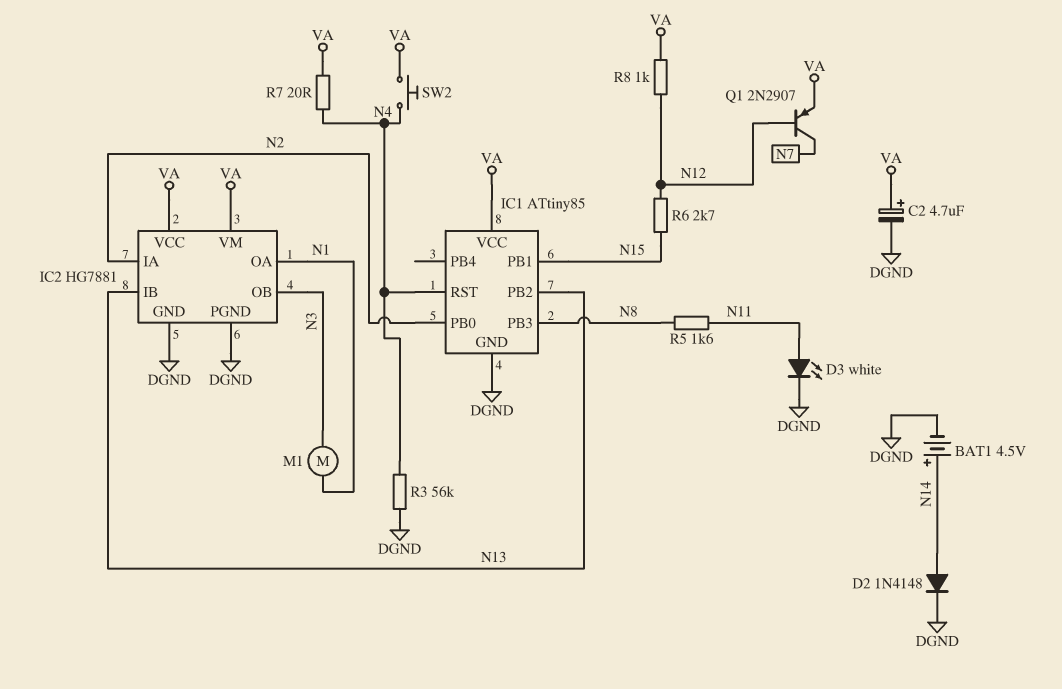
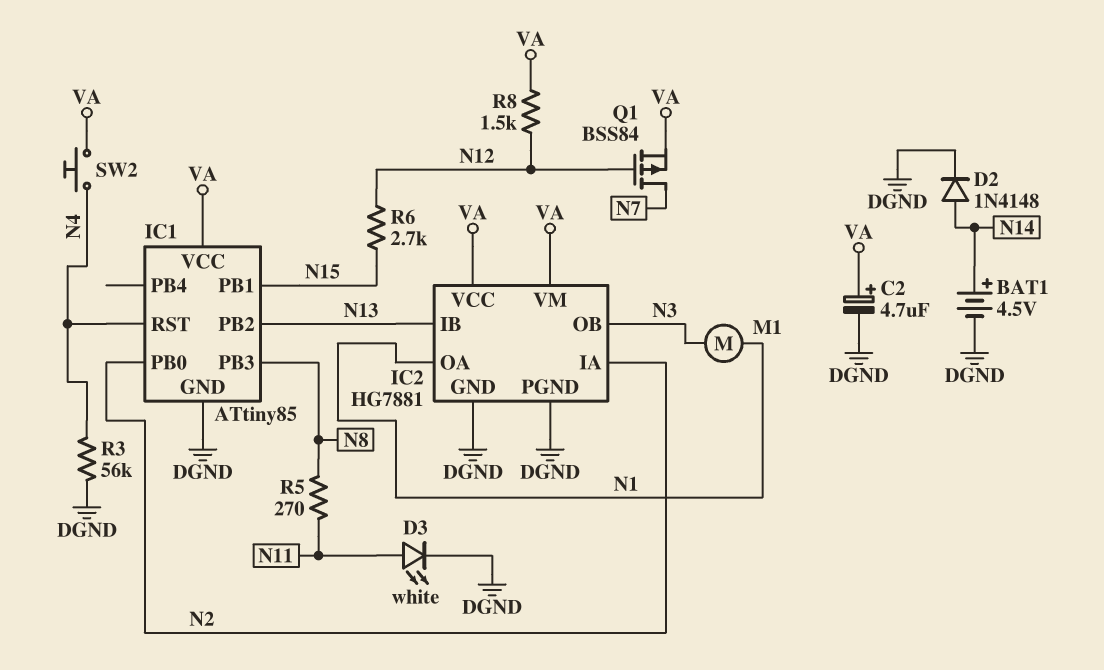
Q1: PNP 2N2907 (B N12, C N7, E VA) -> PMOS BSS84 (G N12, D N7, S VA)
R5: 1.6k (N8, N11) -> 270 (N8, N11)
R7: 20 (N4, VA) -> none
R8: 1k (N12, VA) -> 1.5k (N12, VA)

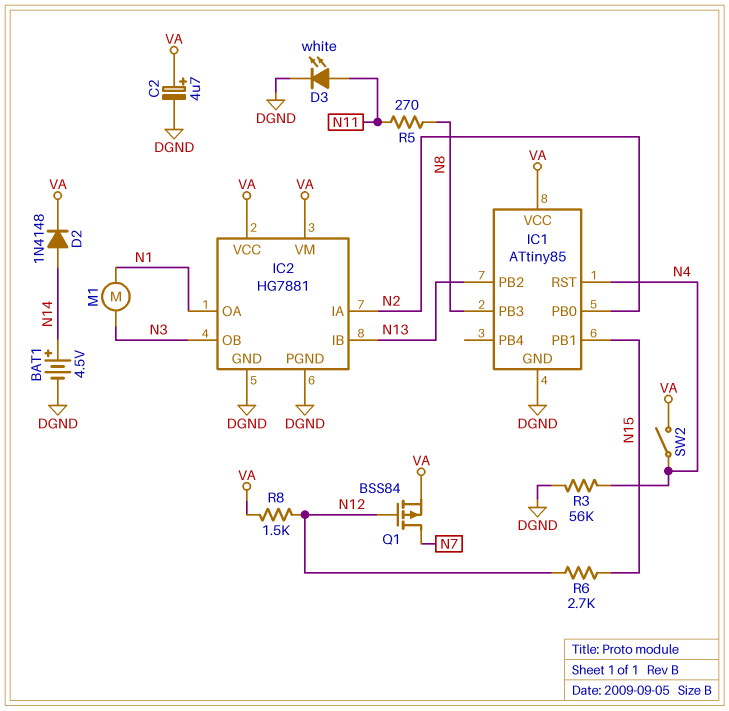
D2: diode 1N4148 (A N14, K DGND) -> diode 1N4148 (A N14, K VA)
SW2: button (N4, VA) -> switch (N4, VA)

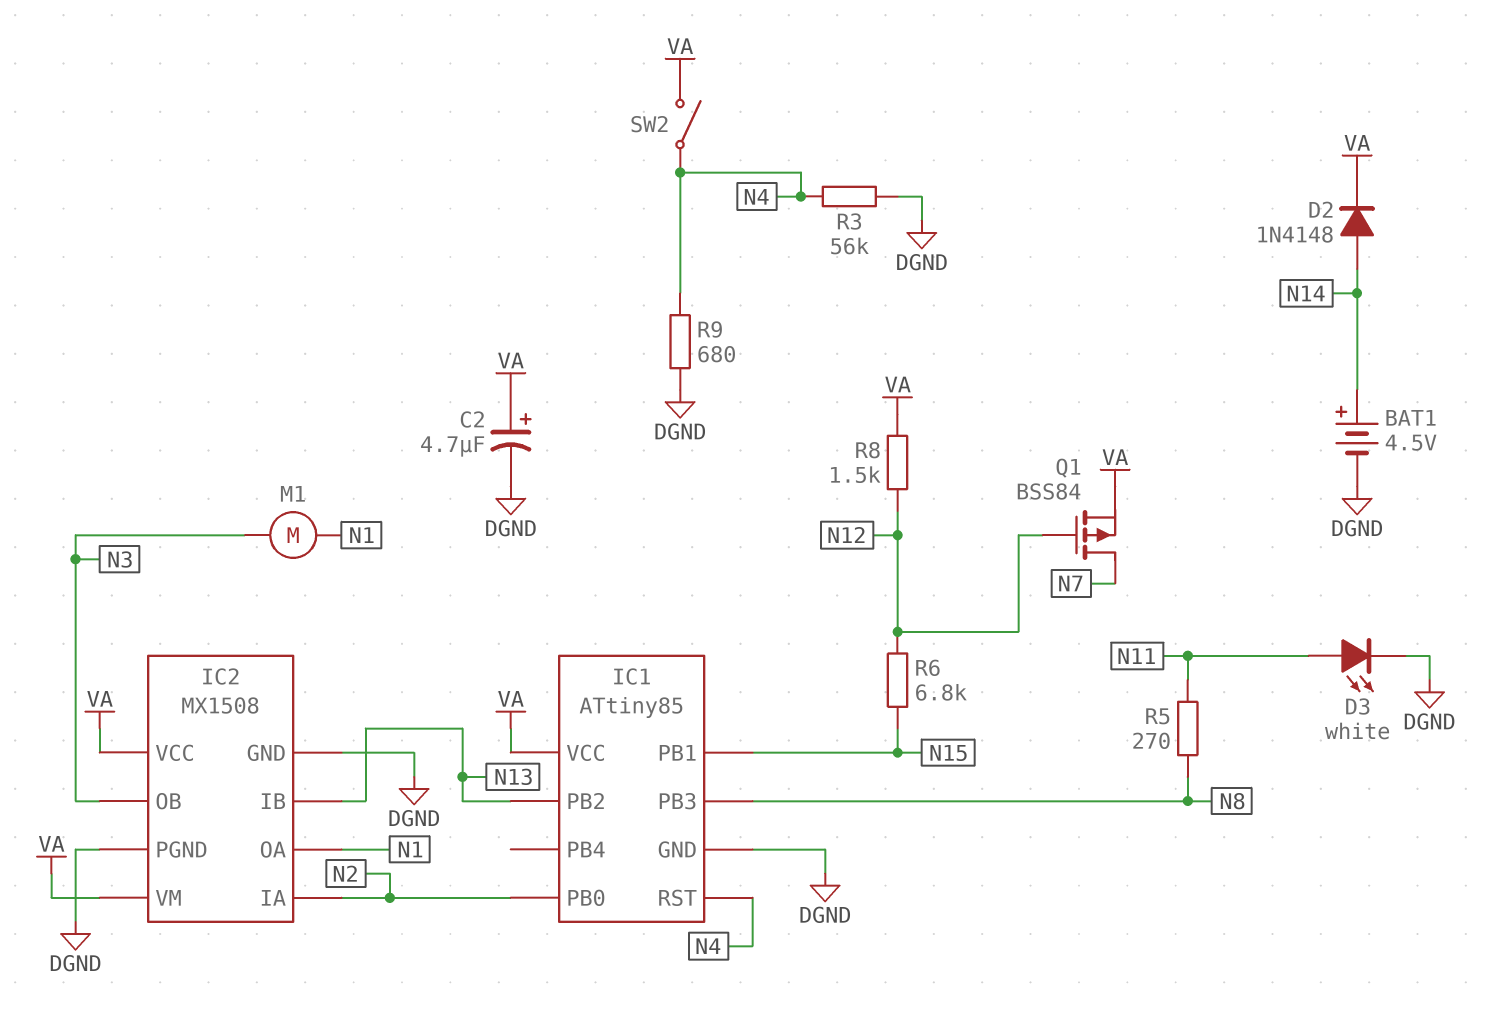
IC2: HG7881 -> MX1508
R6: 2.7k (N12, N15) -> 6.8k (N12, N15)
R9: none -> 680 (DGND, N4)

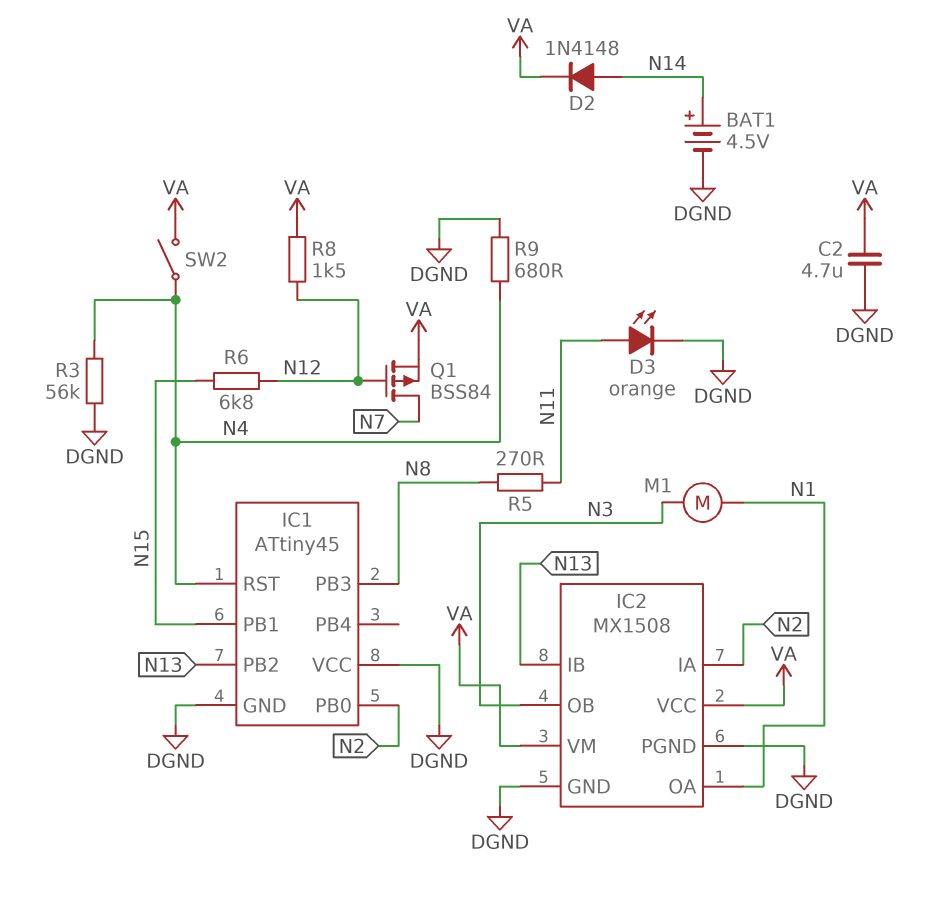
C2: 4.7uF (plus VA, minus DGND) -> 4.7uF (DGND, VA)
D3: LED white (A N11, K DGND) -> LED orange (A N11, K DGND)
IC1: ATtiny85 -> ATtiny45
IC1 pin VCC: VA -> DGND

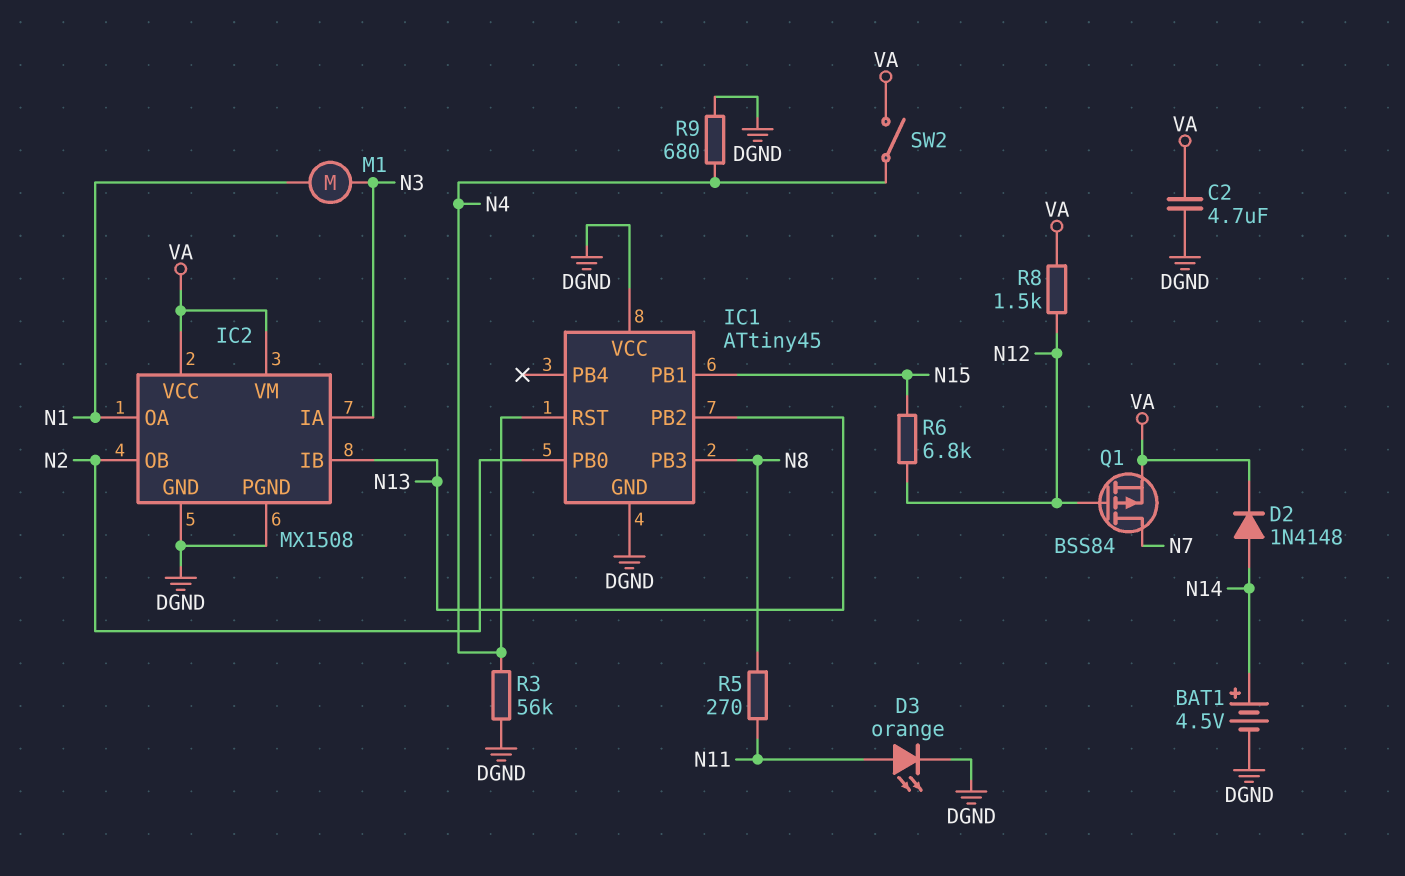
IC2 pin IA: N2 -> N3
IC2 pin OB: N3 -> N2

